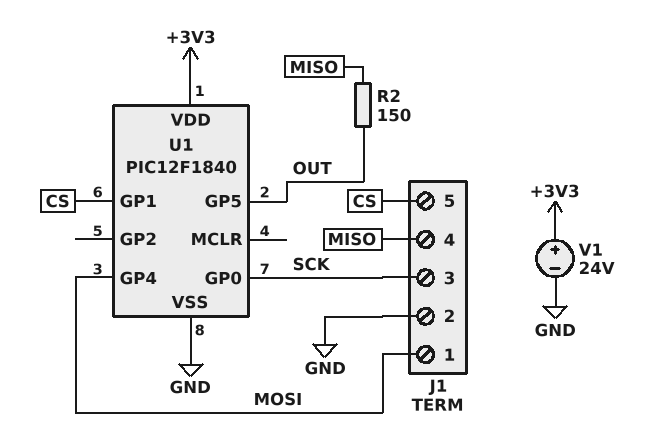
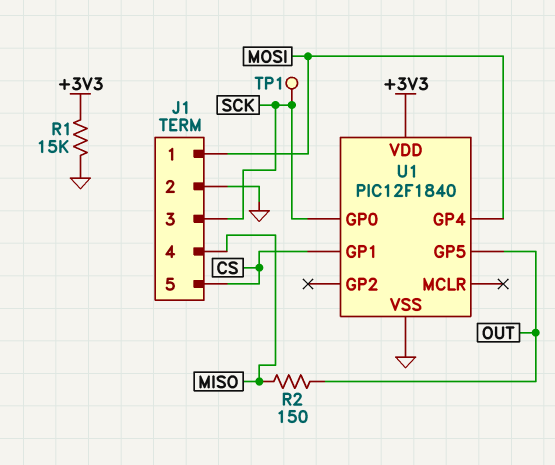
R1: none -> 15k (+3V3, GND)
TP1: none -> test point (SCK)
V1: 24V (plus +3V3, minus GND) -> none

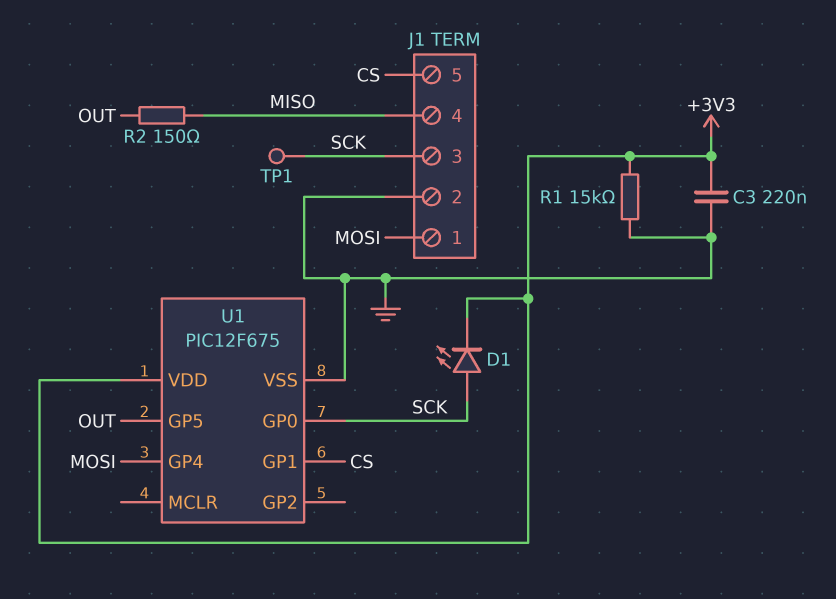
C3: none -> 220nF (+3V3, GND)
D1: none -> LED (A SCK, K +3V3)
U1: PIC12F1840 -> PIC12F675

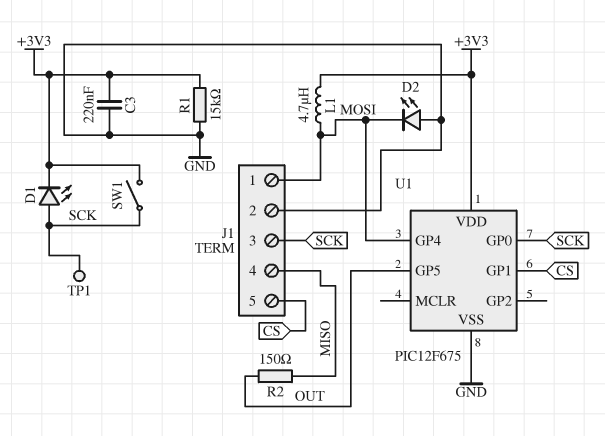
D2: none -> LED (A GND, K MOSI)
L1: none -> 4.7uH (+3V3, MOSI)
SW1: none -> switch (+3V3, SCK)

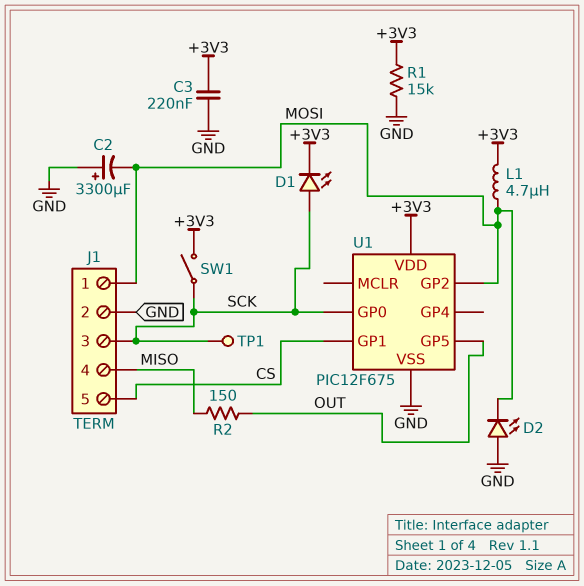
C2: none -> 3300uF (plus GND, minus MOSI)
U1 pin GP2: none -> MOSI
U1 pin GP4: MOSI -> none

